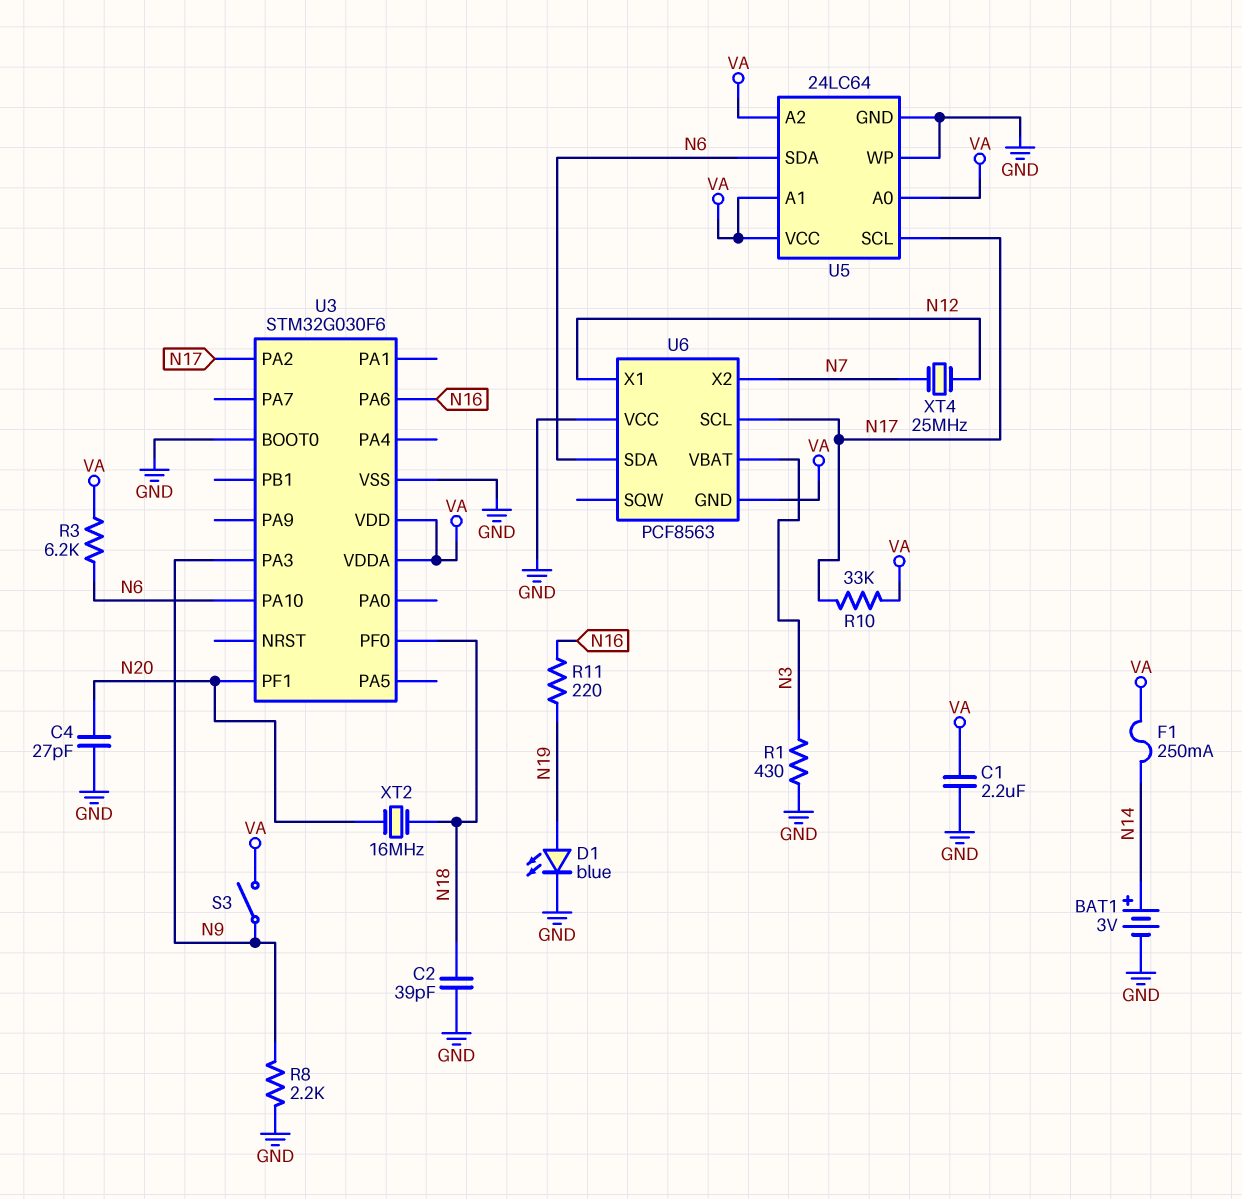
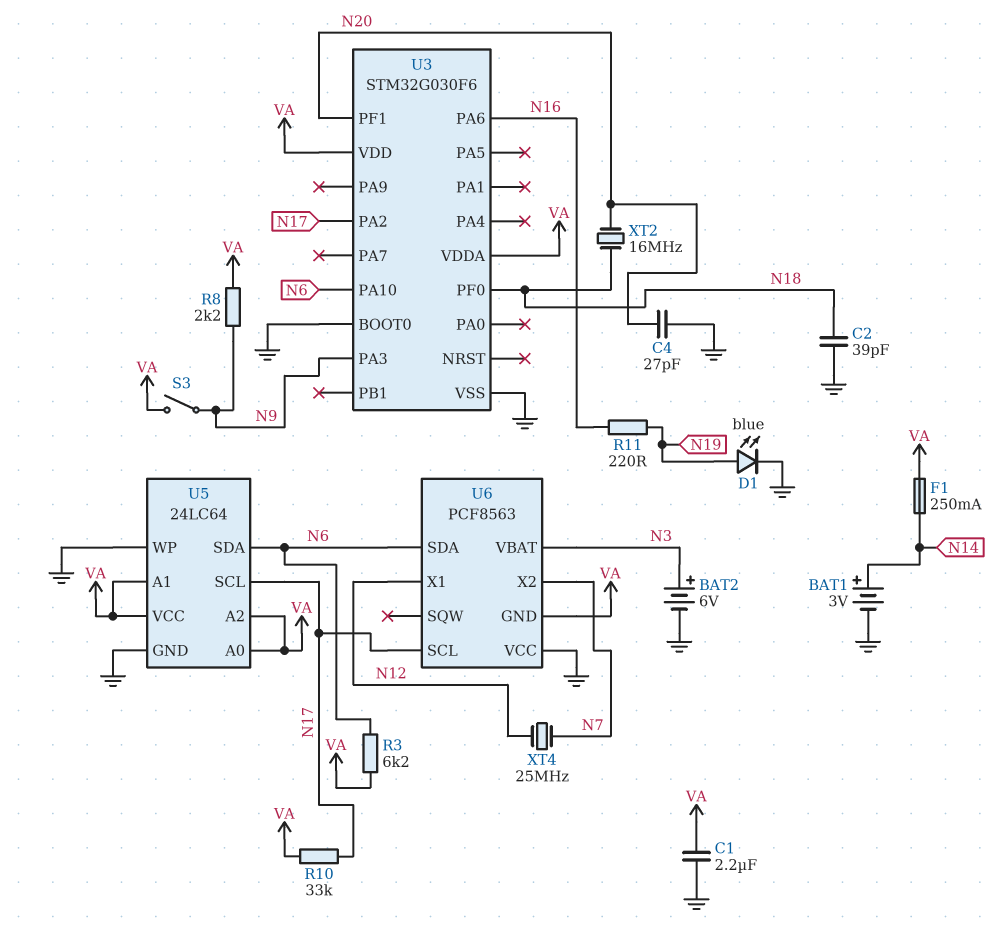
BAT2: none -> 6V (plus N3, minus GND)
R1: 430 (GND, N3) -> none
R8: 2.2k (GND, N9) -> 2.2k (N9, VA)

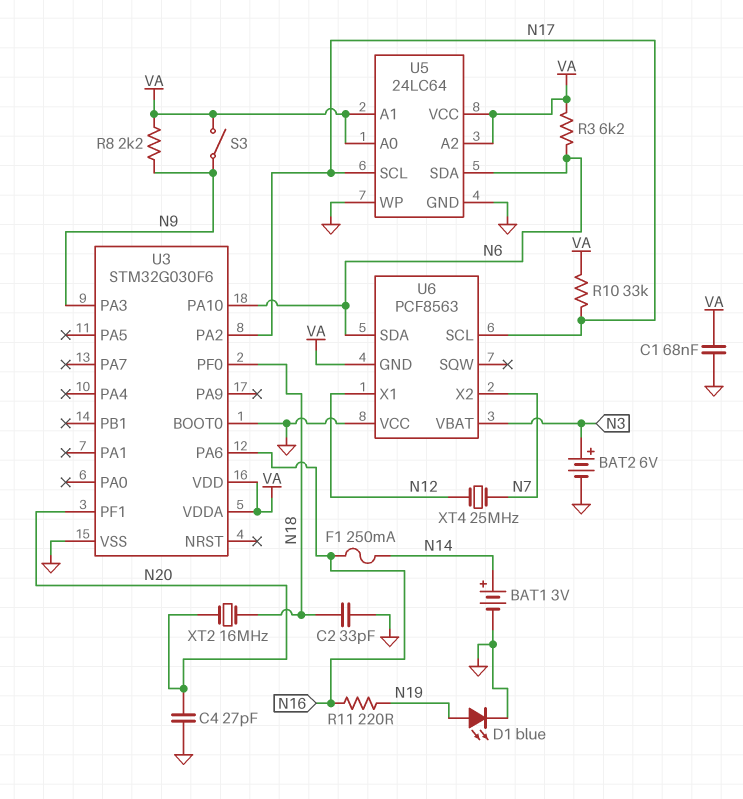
C1: 2.2uF (GND, VA) -> 68nF (GND, VA)
C2: 39pF (GND, N18) -> 33pF (GND, N18)
F1: 250mA (N14, VA) -> 250mA (N14, N16)

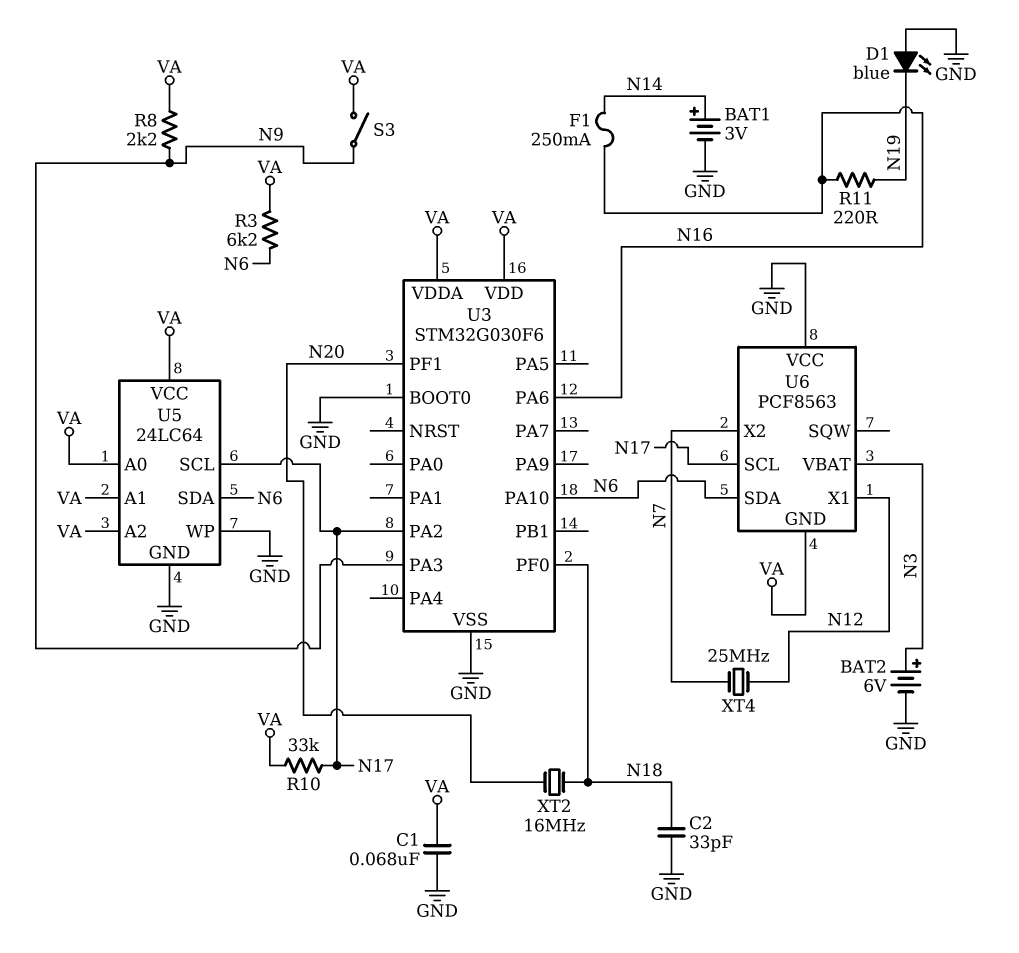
C4: 27pF (GND, N20) -> none
D1: LED blue (A N19, K GND) -> LED blue (A GND, K N19)

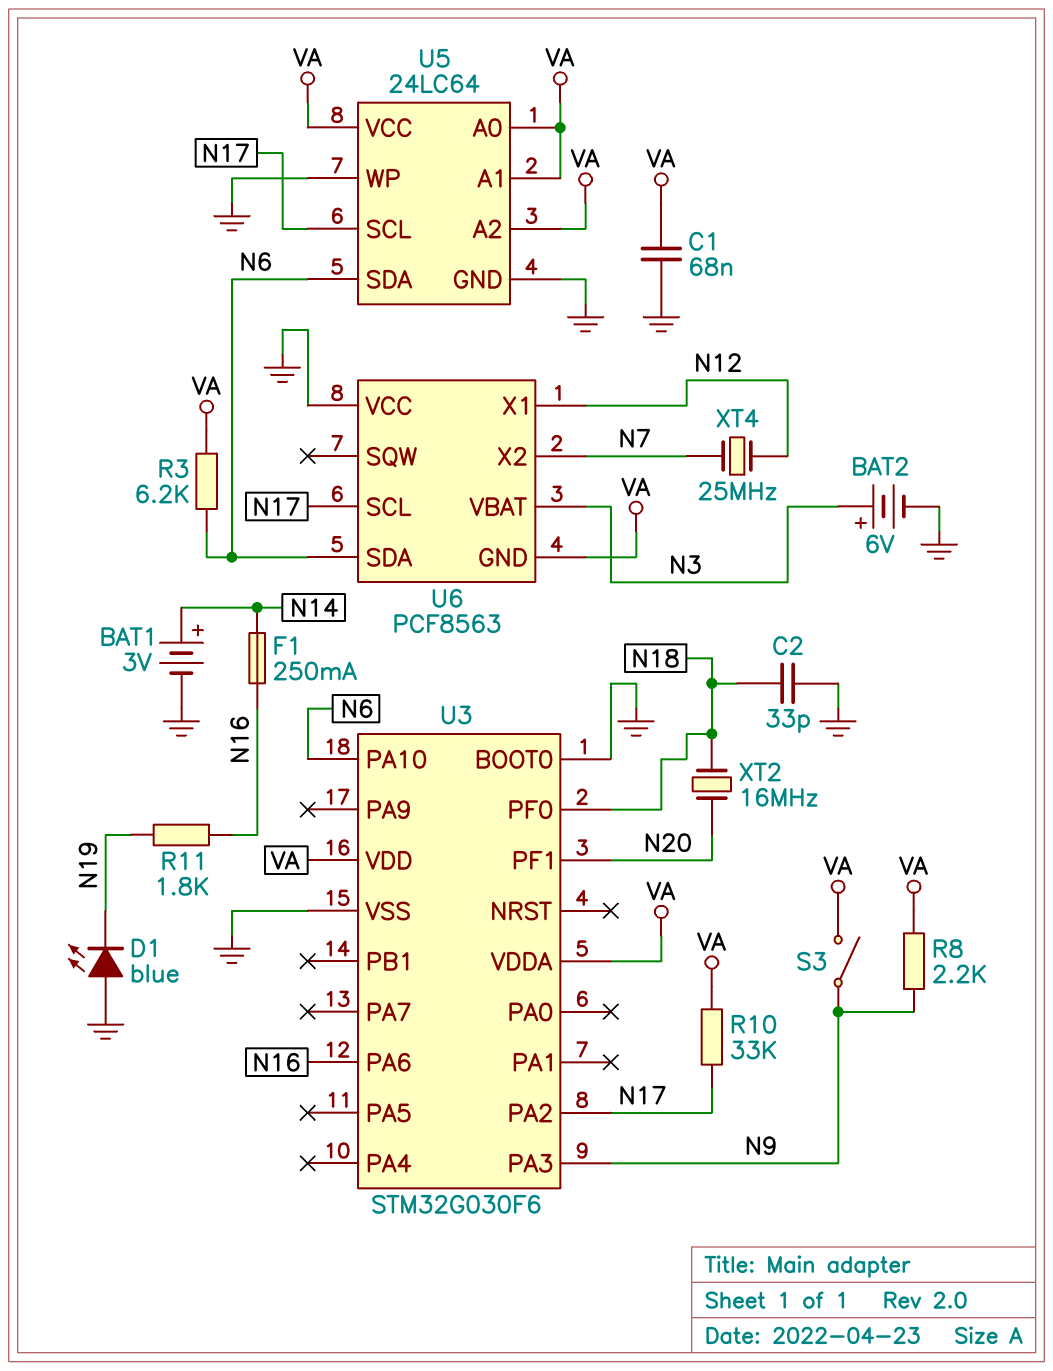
R11: 220 (N16, N19) -> 1.8k (N16, N19)

